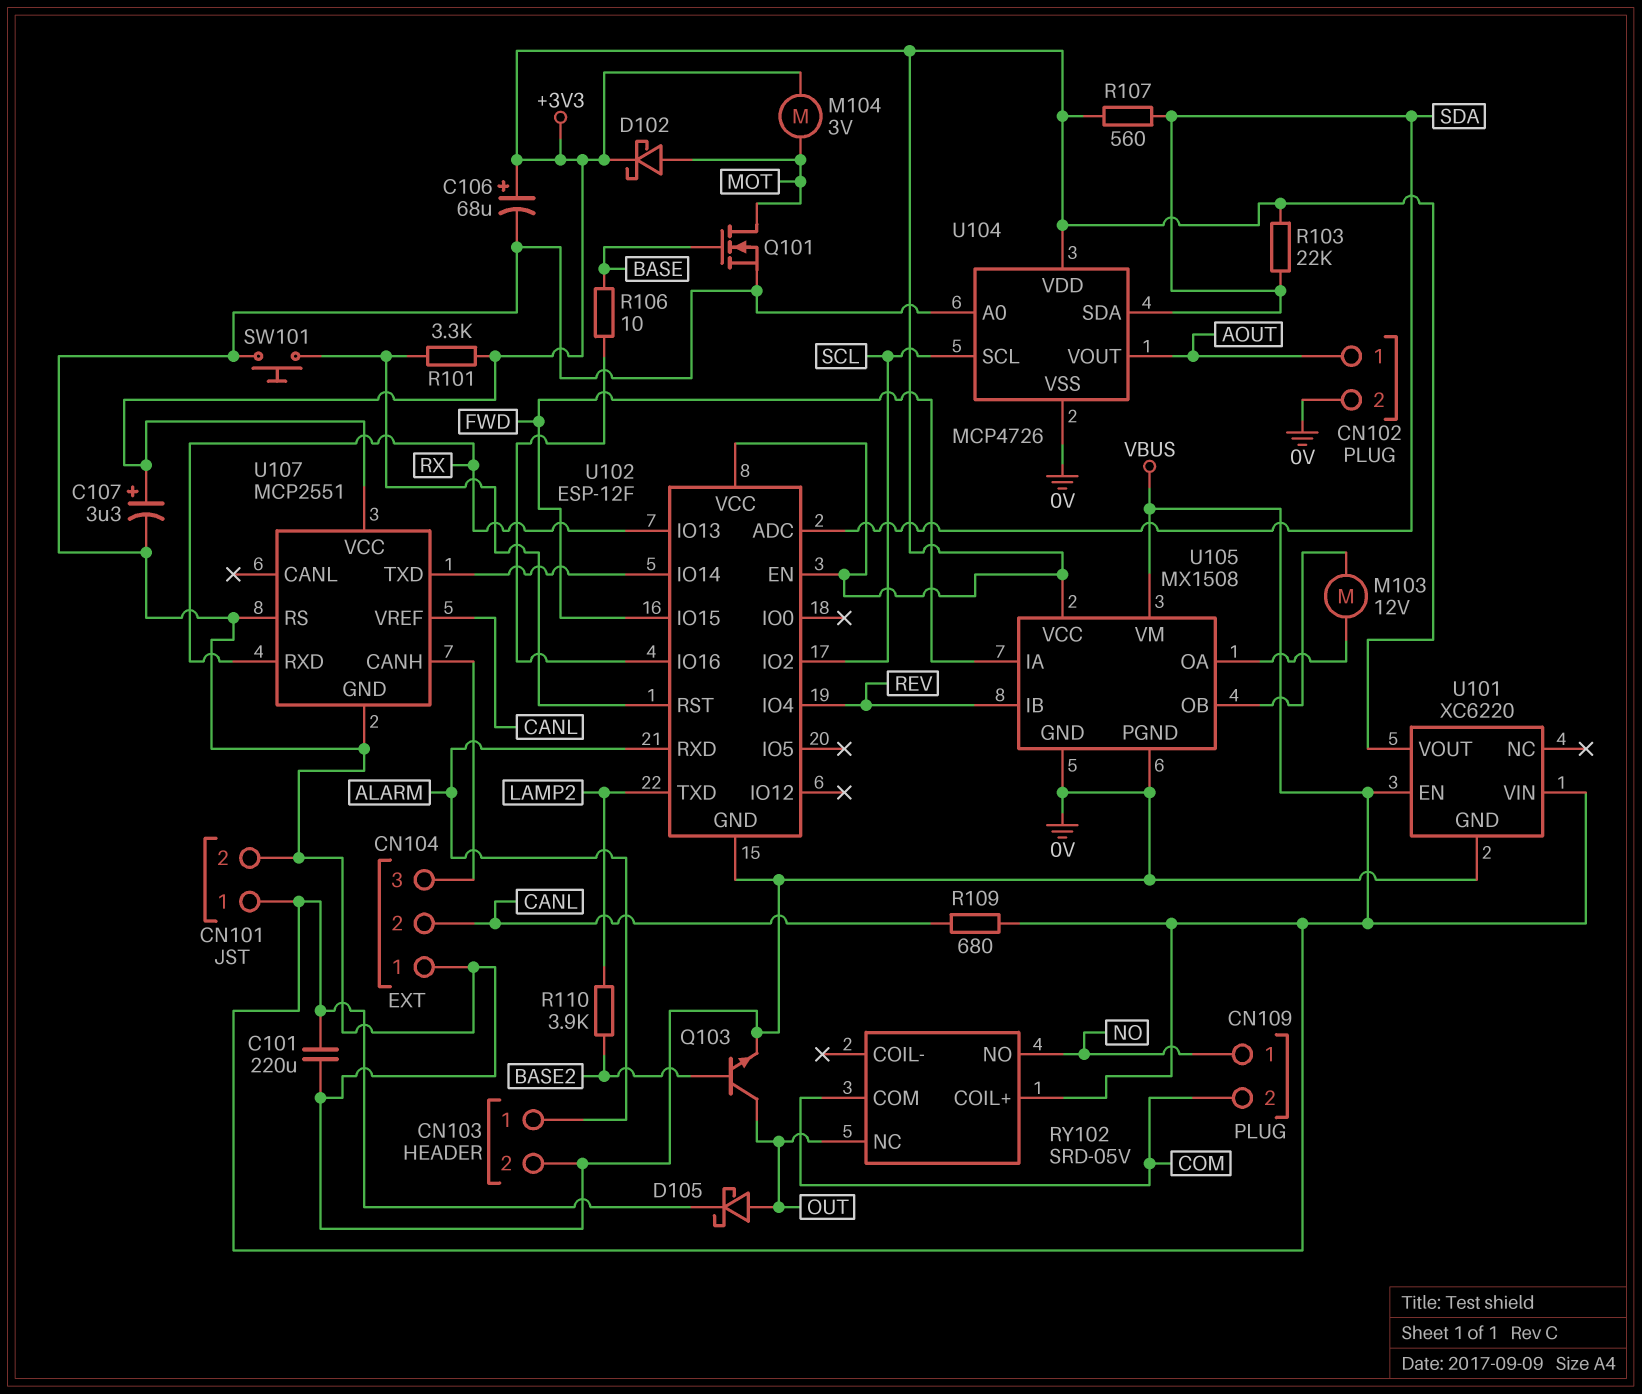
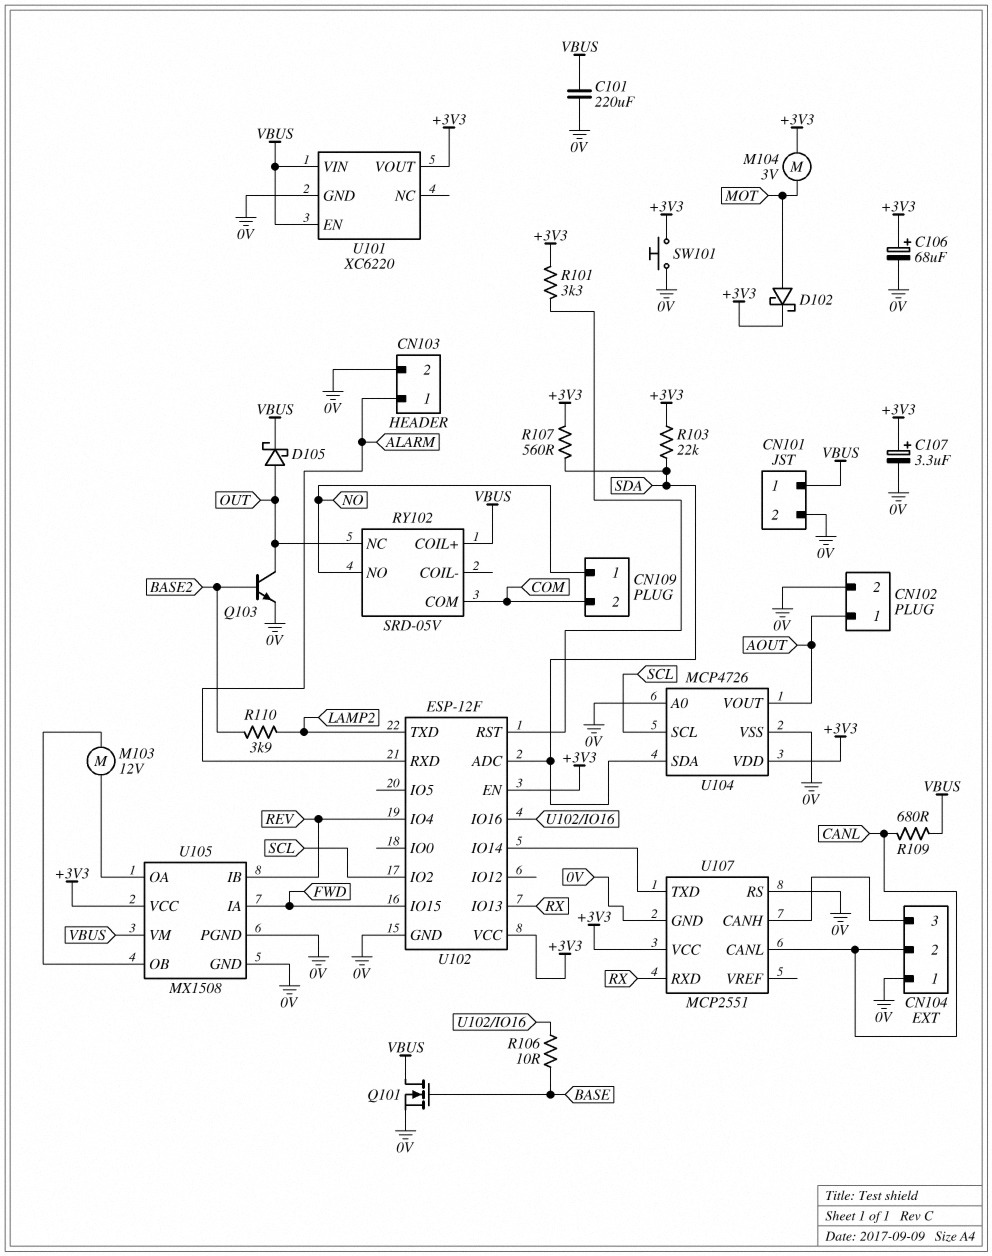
Q101: NMOS (G BASE, D MOT, S 0V) -> NMOS (G BASE, D VBUS, S 0V)
SW101: button (0V, U102/RST) -> button (+3V3, 0V)
U107 pin CANL: none -> CANL
U107 pin VREF: CANL -> none

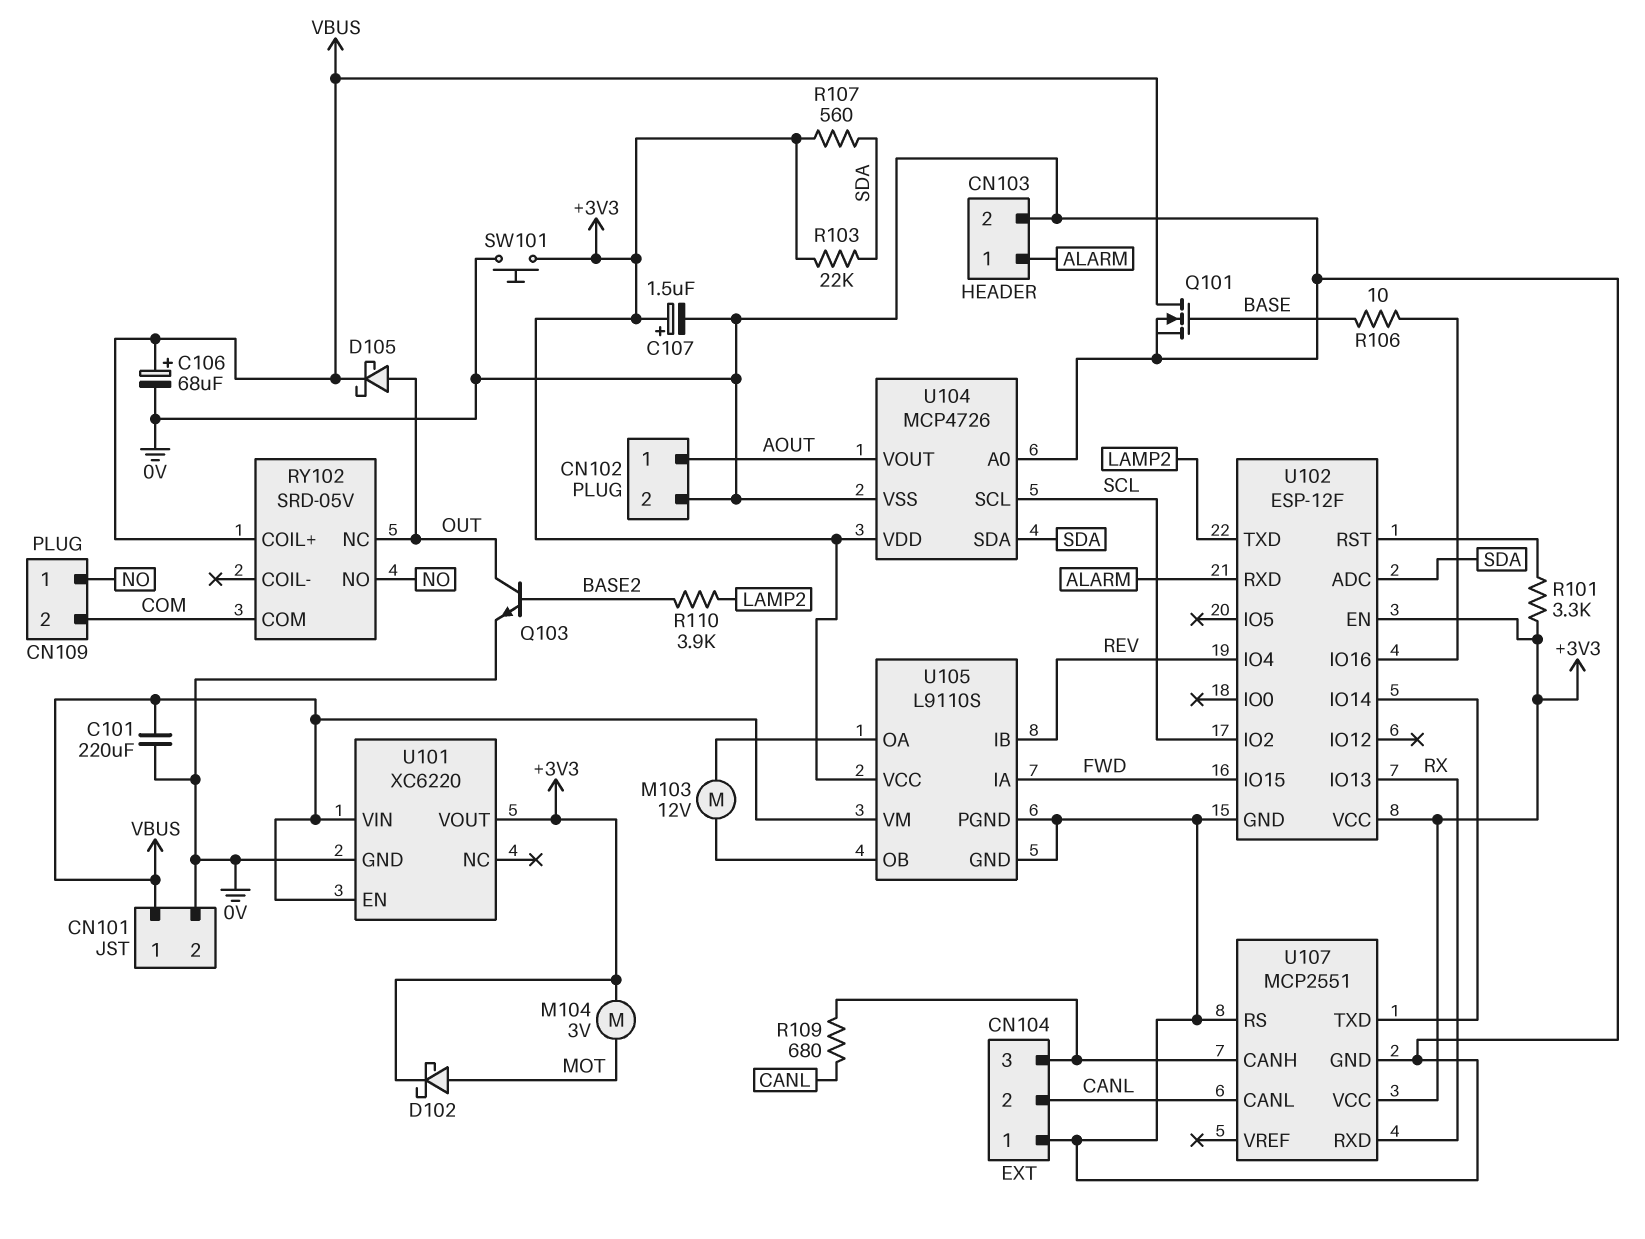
C106: 68uF (plus +3V3, minus 0V) -> 68uF (plus VBUS, minus 0V)
C107: 3.3uF (plus +3V3, minus 0V) -> 1.5uF (plus +3V3, minus 0V)
R109: 680 (CANL, VBUS) -> 680 (CANL, CN104/3)
U105: MX1508 -> L9110S

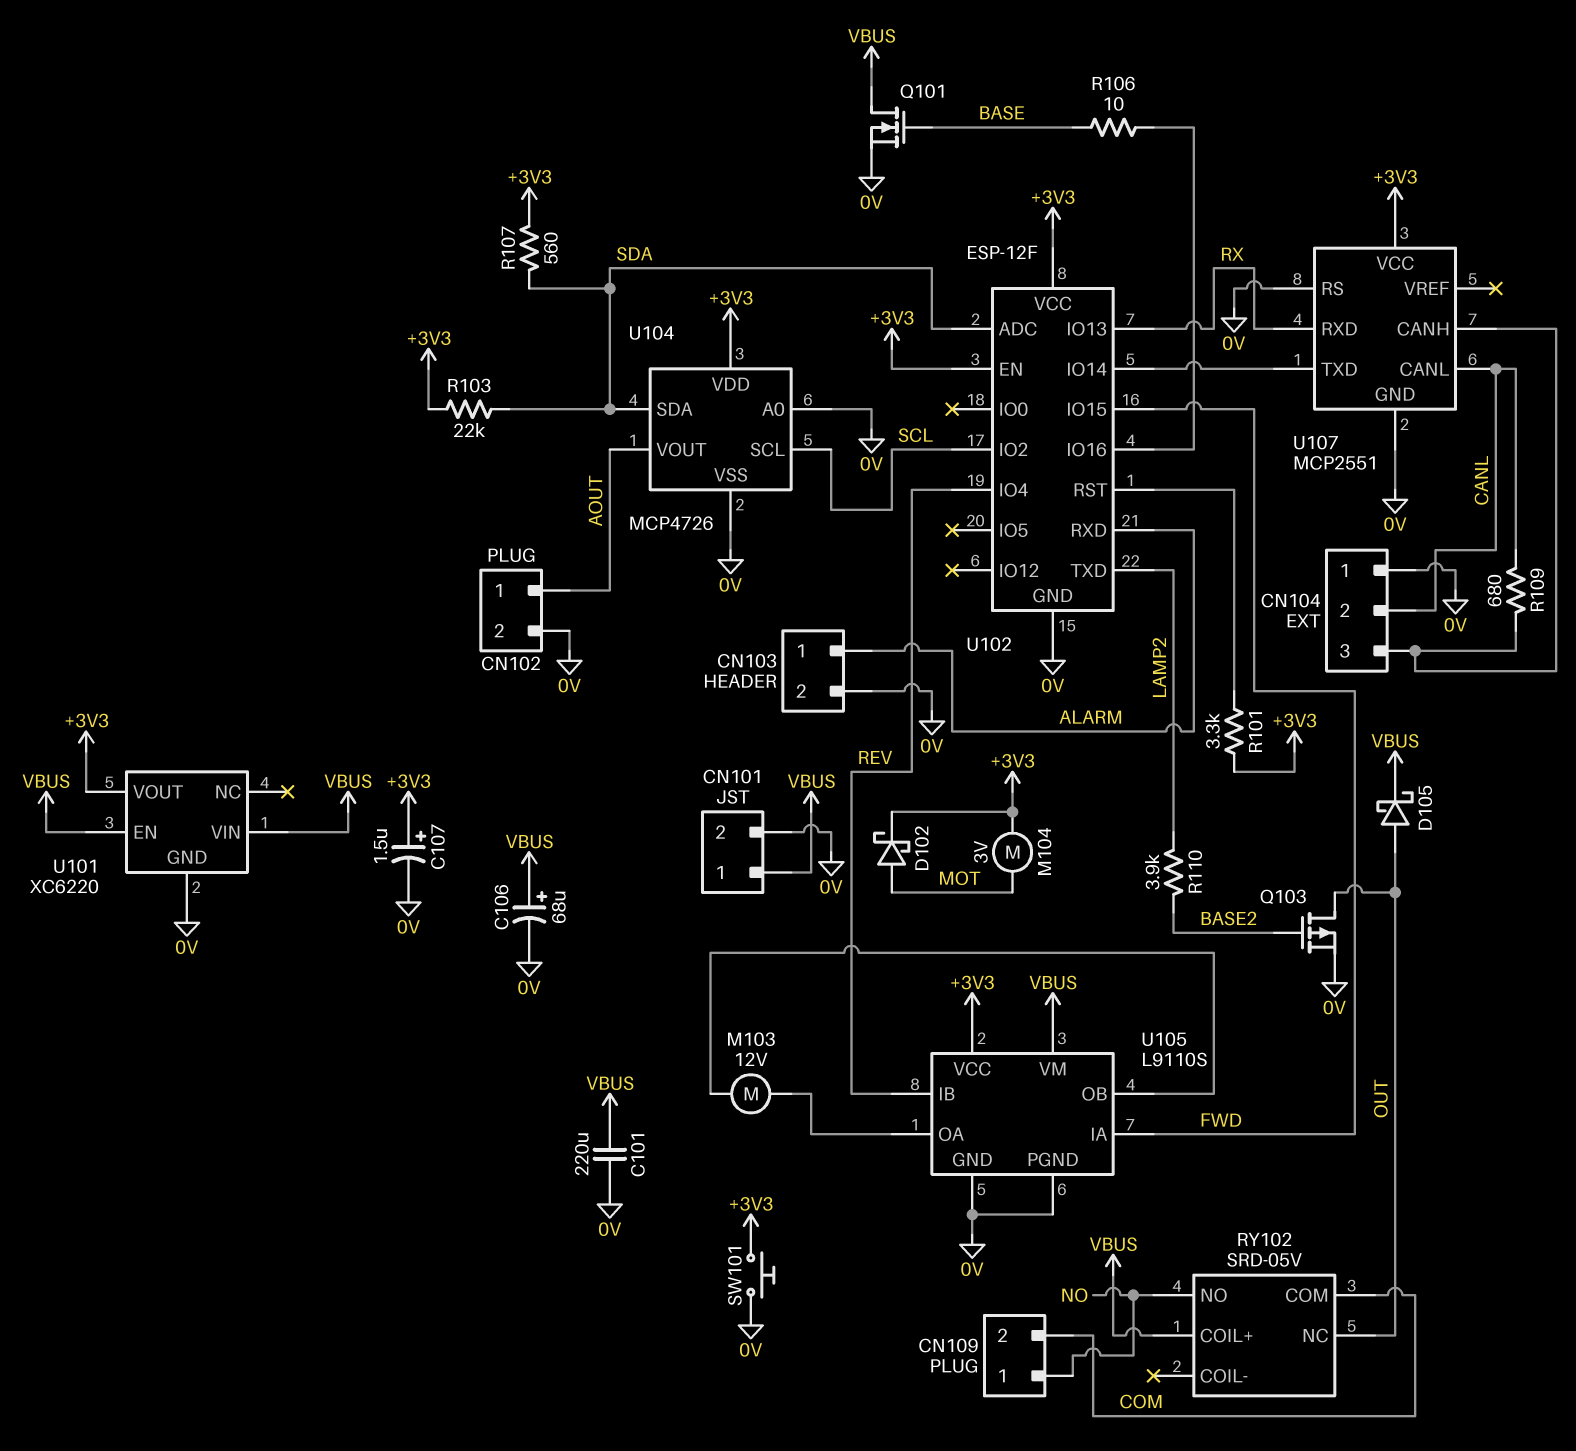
Q103: NPN (B BASE2, C OUT, E 0V) -> PMOS (G BASE2, D OUT, S 0V)

